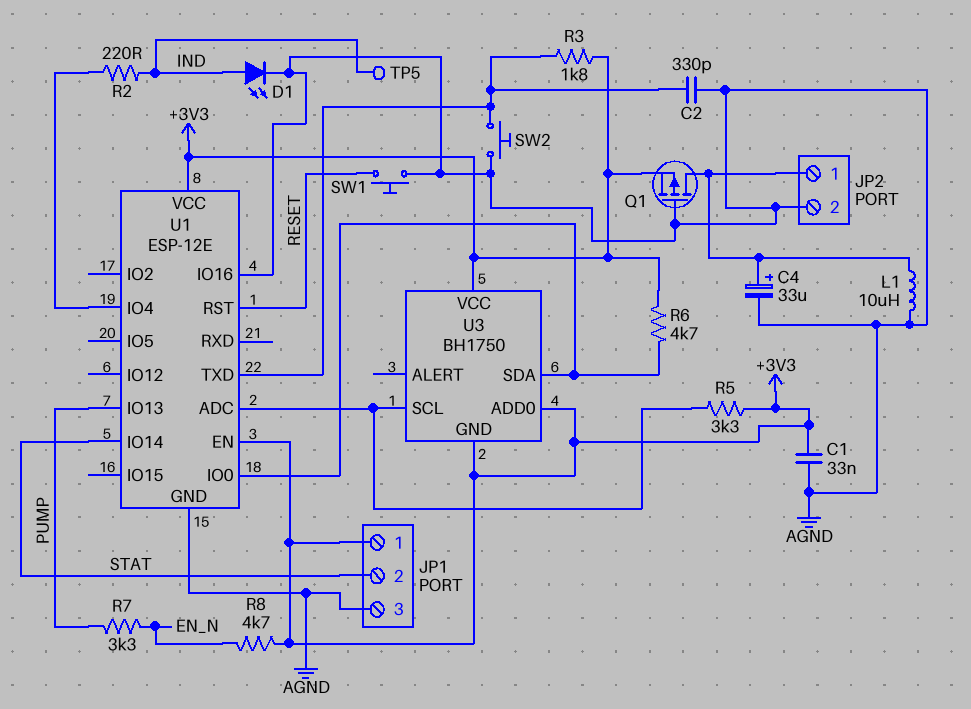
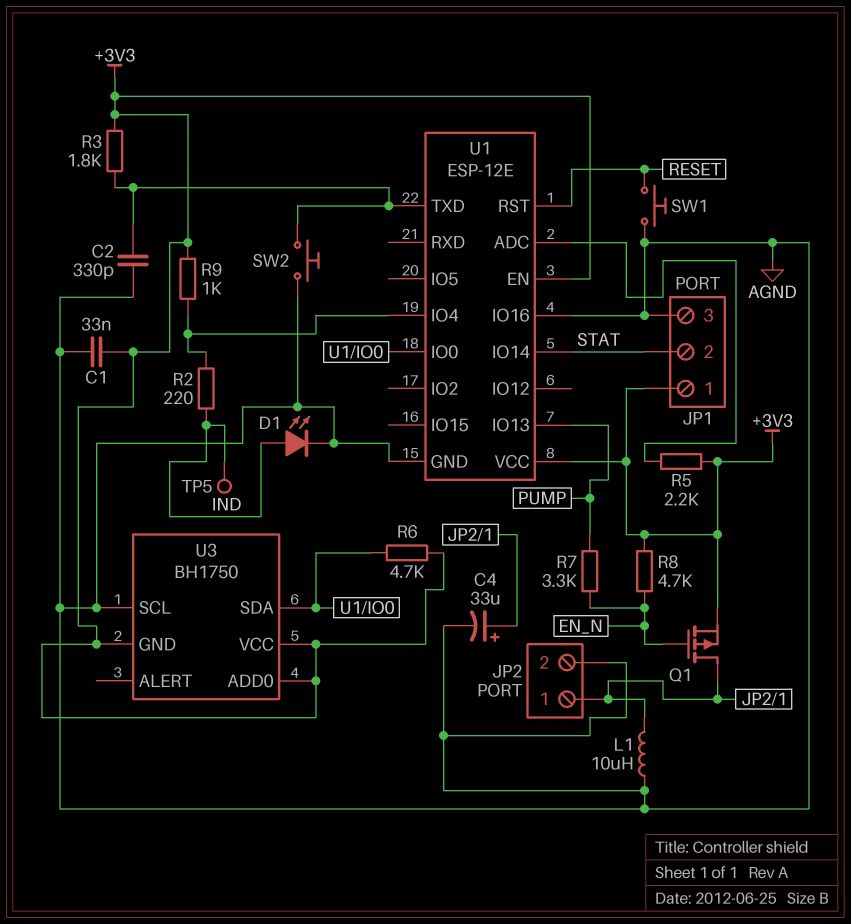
Q1: PMOS (G AGND, D JP2/1, S +3V3) -> PMOS (G EN_N, D JP2/1, S +3V3)
R5: 3.3k (+3V3, U1/ADC) -> 2.2k (+3V3, U1/ADC)
R9: none -> 1k (+3V3, U1/IO4)
U3 pin SCL: U1/ADC -> AGND

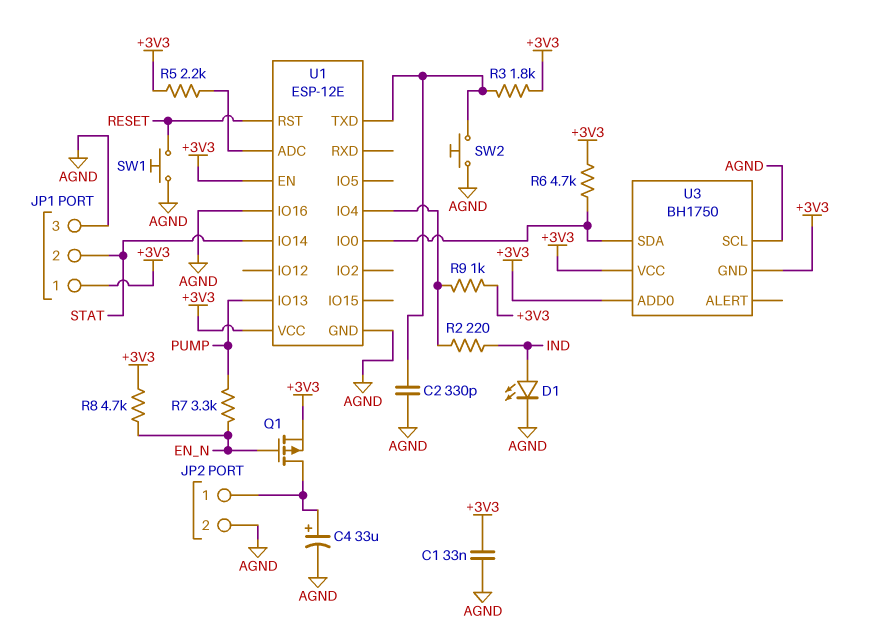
L1: 10uH (AGND, JP2/1) -> none
TP5: test point (IND) -> none

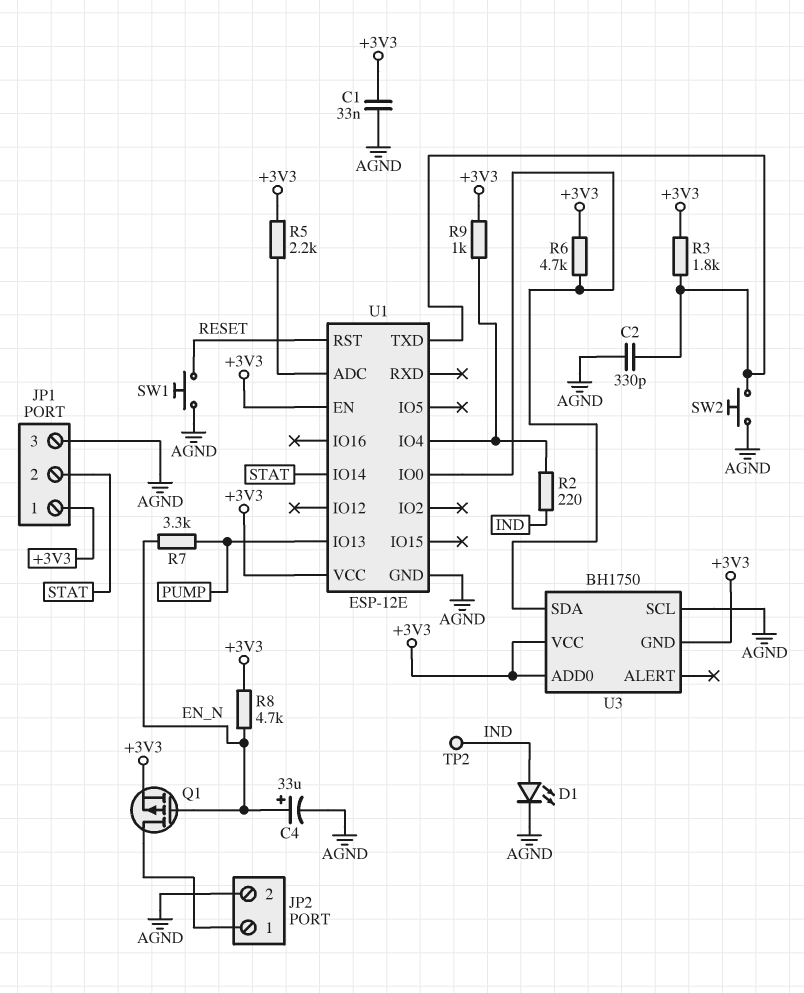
C4: 33uF (plus JP2/1, minus AGND) -> 33uF (plus EN_N, minus AGND)
TP2: none -> test point (IND)
U1 pin IO16: AGND -> none

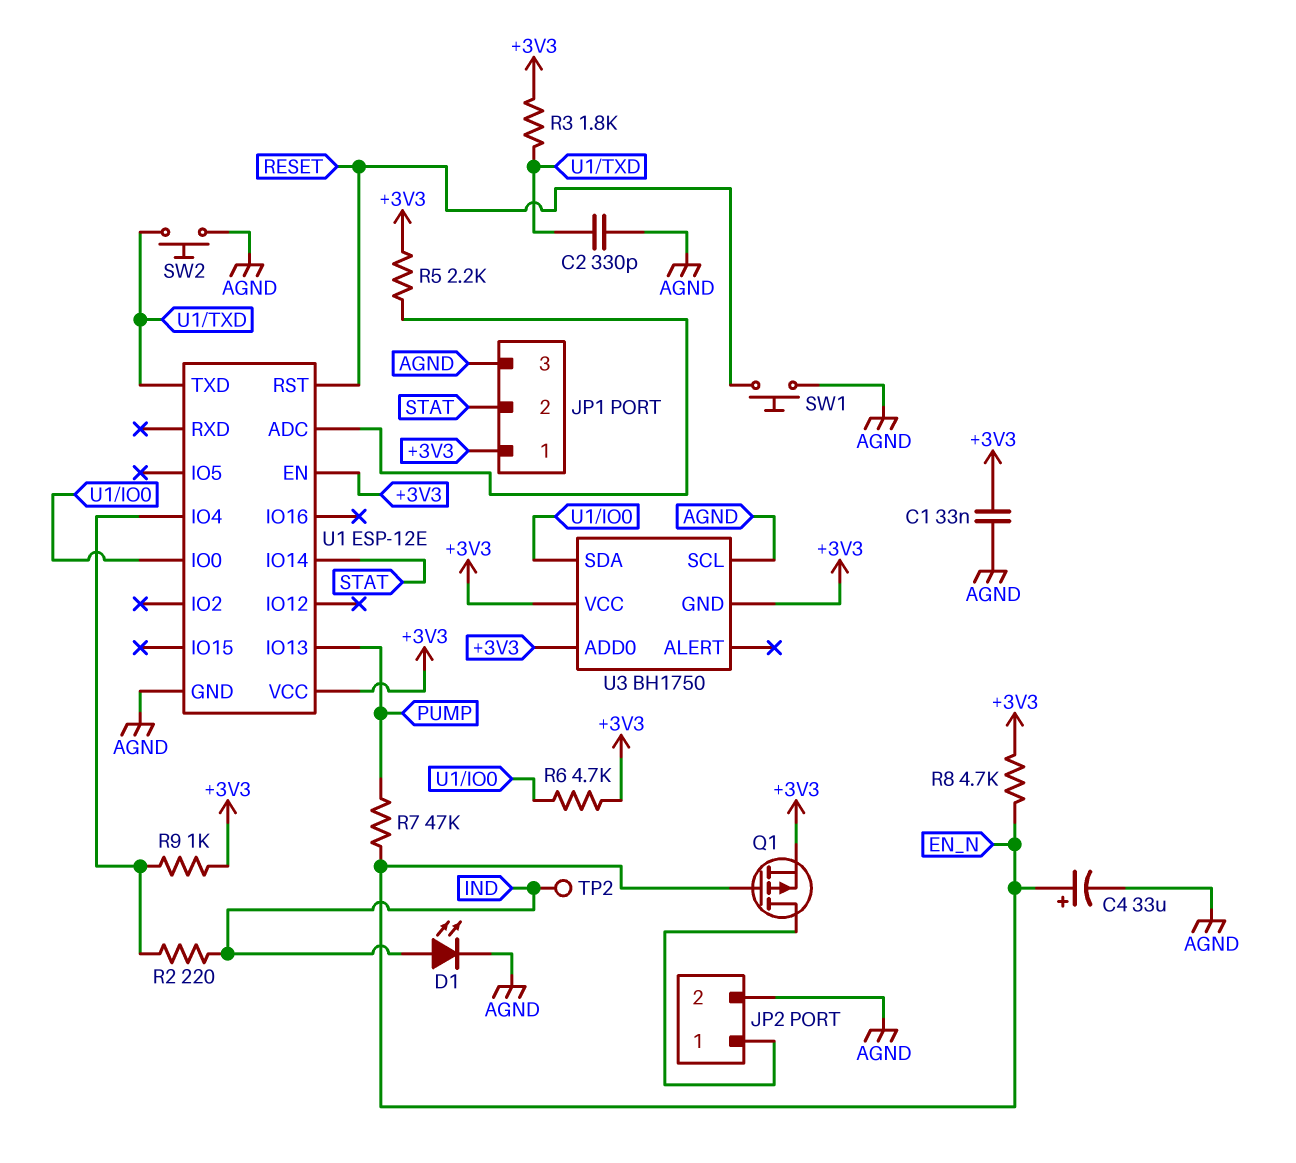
R7: 3.3k (EN_N, PUMP) -> 47k (EN_N, PUMP)

